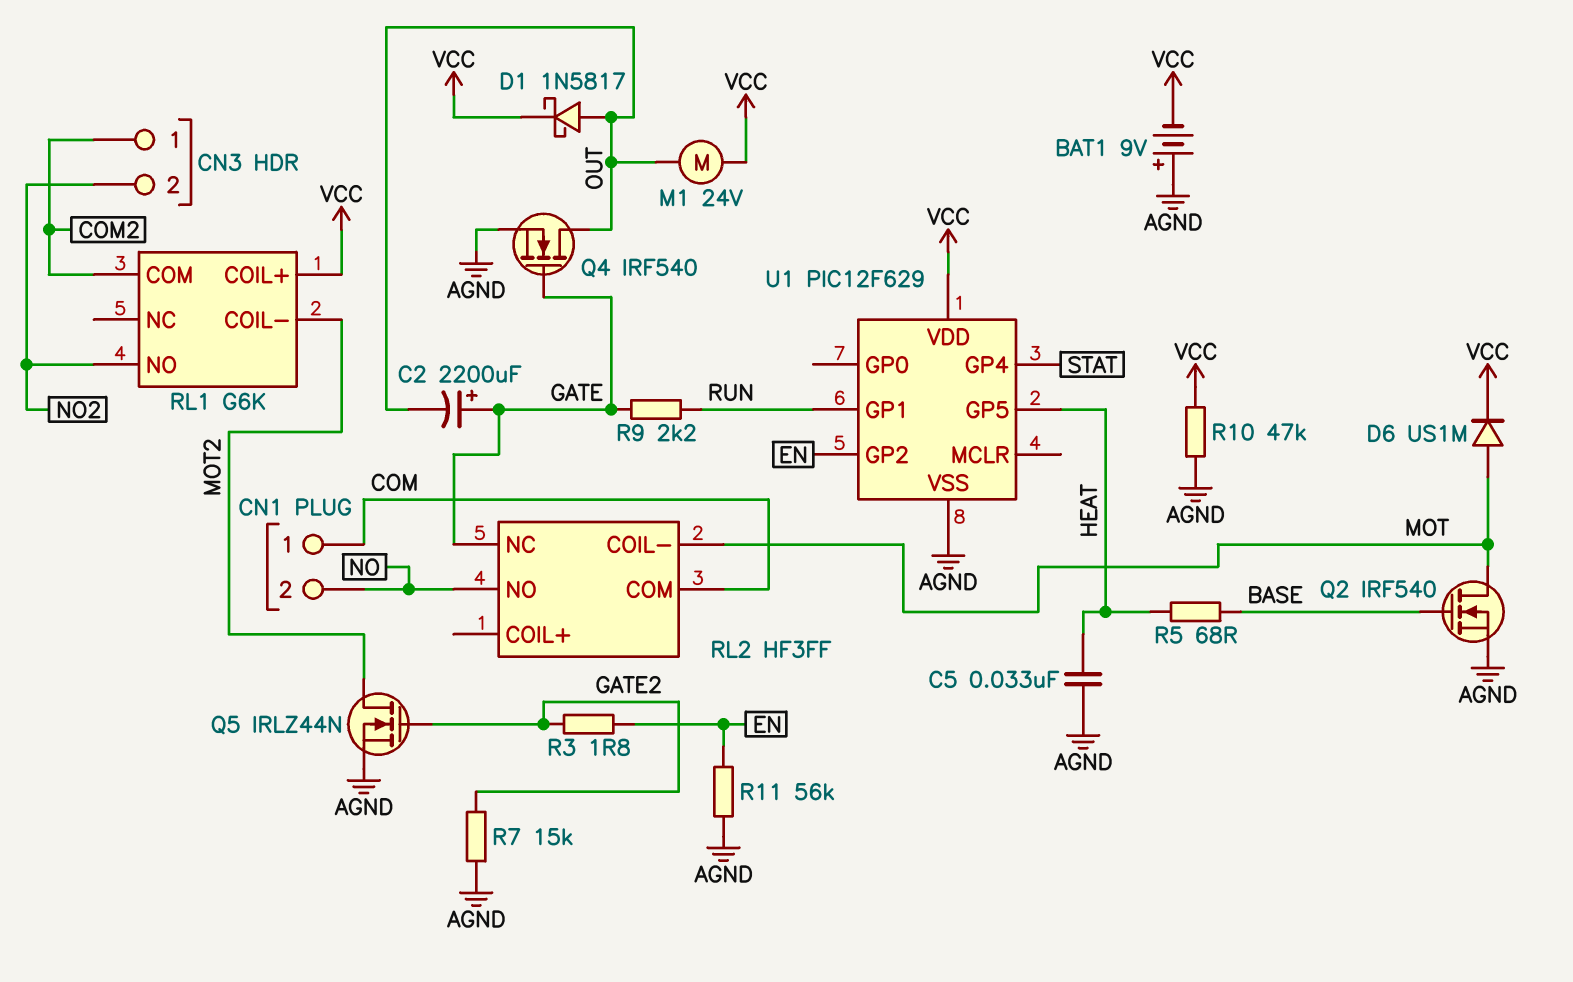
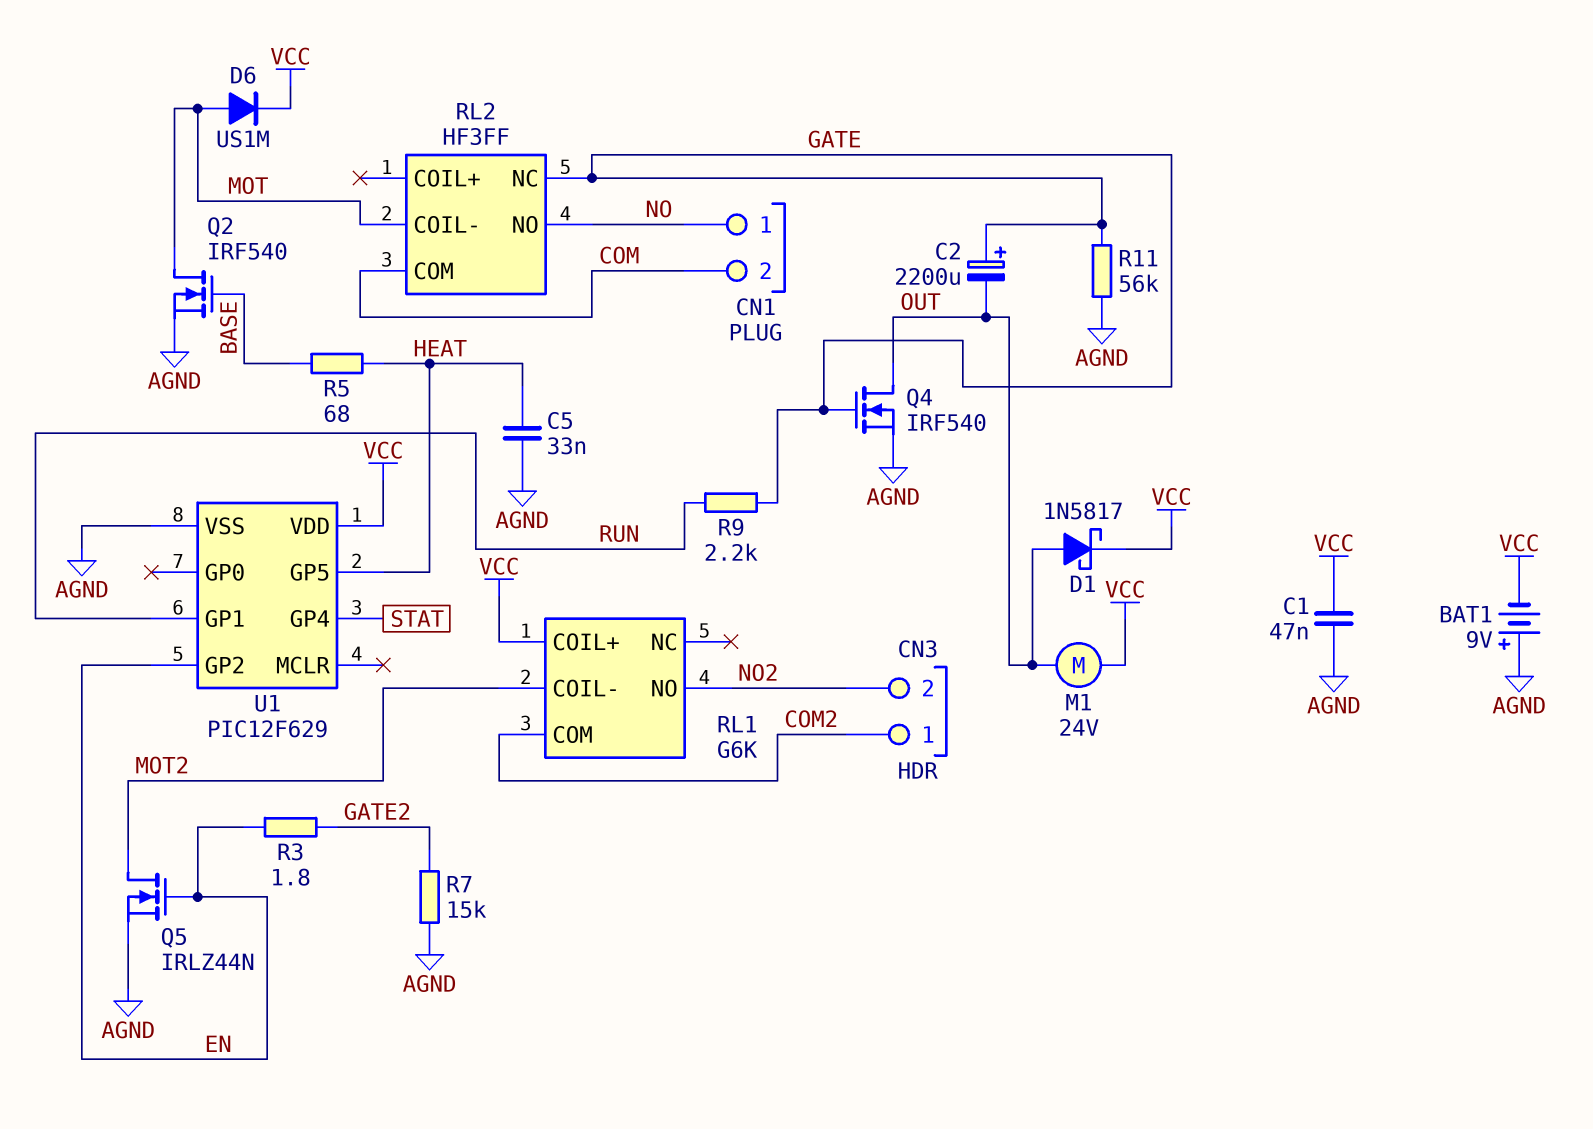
C1: none -> 47nF (AGND, VCC)
CN1 pin 1: COM -> NO
CN1 pin 2: NO -> COM
Q5: NMOS IRLZ44N (G GATE2, D MOT2, S AGND) -> NMOS IRLZ44N (G EN, D MOT2, S AGND)
R10: 47k (AGND, VCC) -> none
R11: 56k (AGND, EN) -> 56k (AGND, GATE)

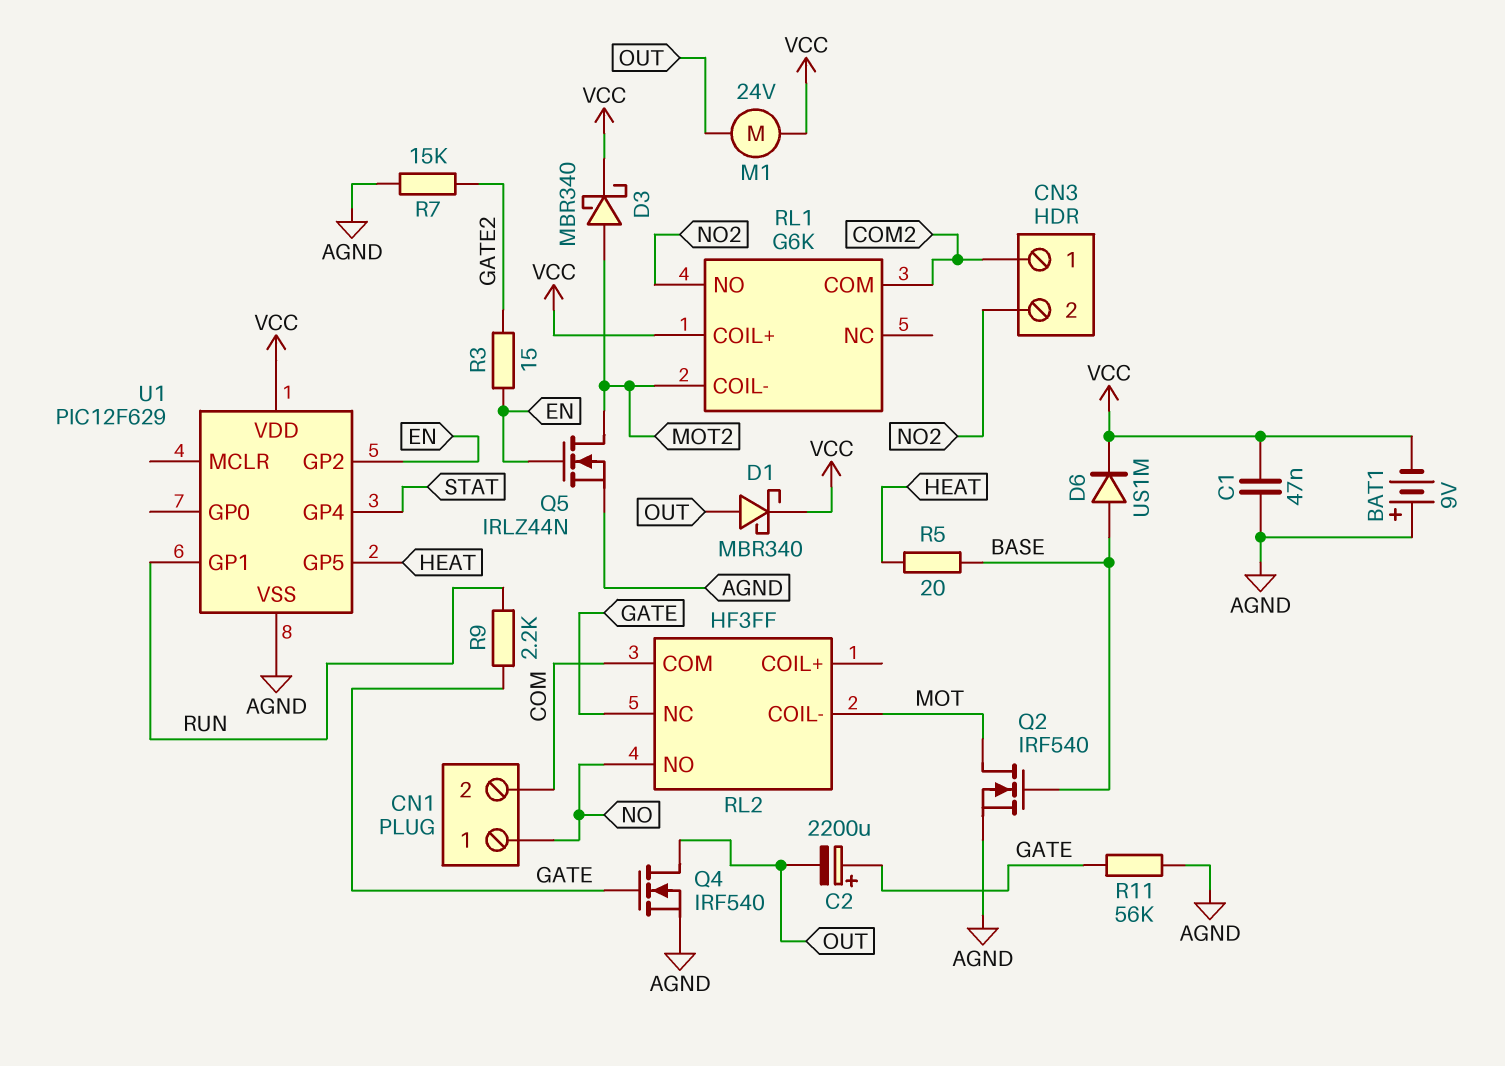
C5: 33nF (AGND, HEAT) -> none
D1: schottky 1N5817 (A OUT, K VCC) -> schottky MBR340 (A OUT, K VCC)
D3: none -> schottky MBR340 (A MOT2, K VCC)
D6: diode US1M (A MOT, K VCC) -> diode US1M (A BASE, K VCC)
R3: 1.8 (EN, GATE2) -> 15 (EN, GATE2)
R5: 68 (BASE, HEAT) -> 20 (BASE, HEAT)

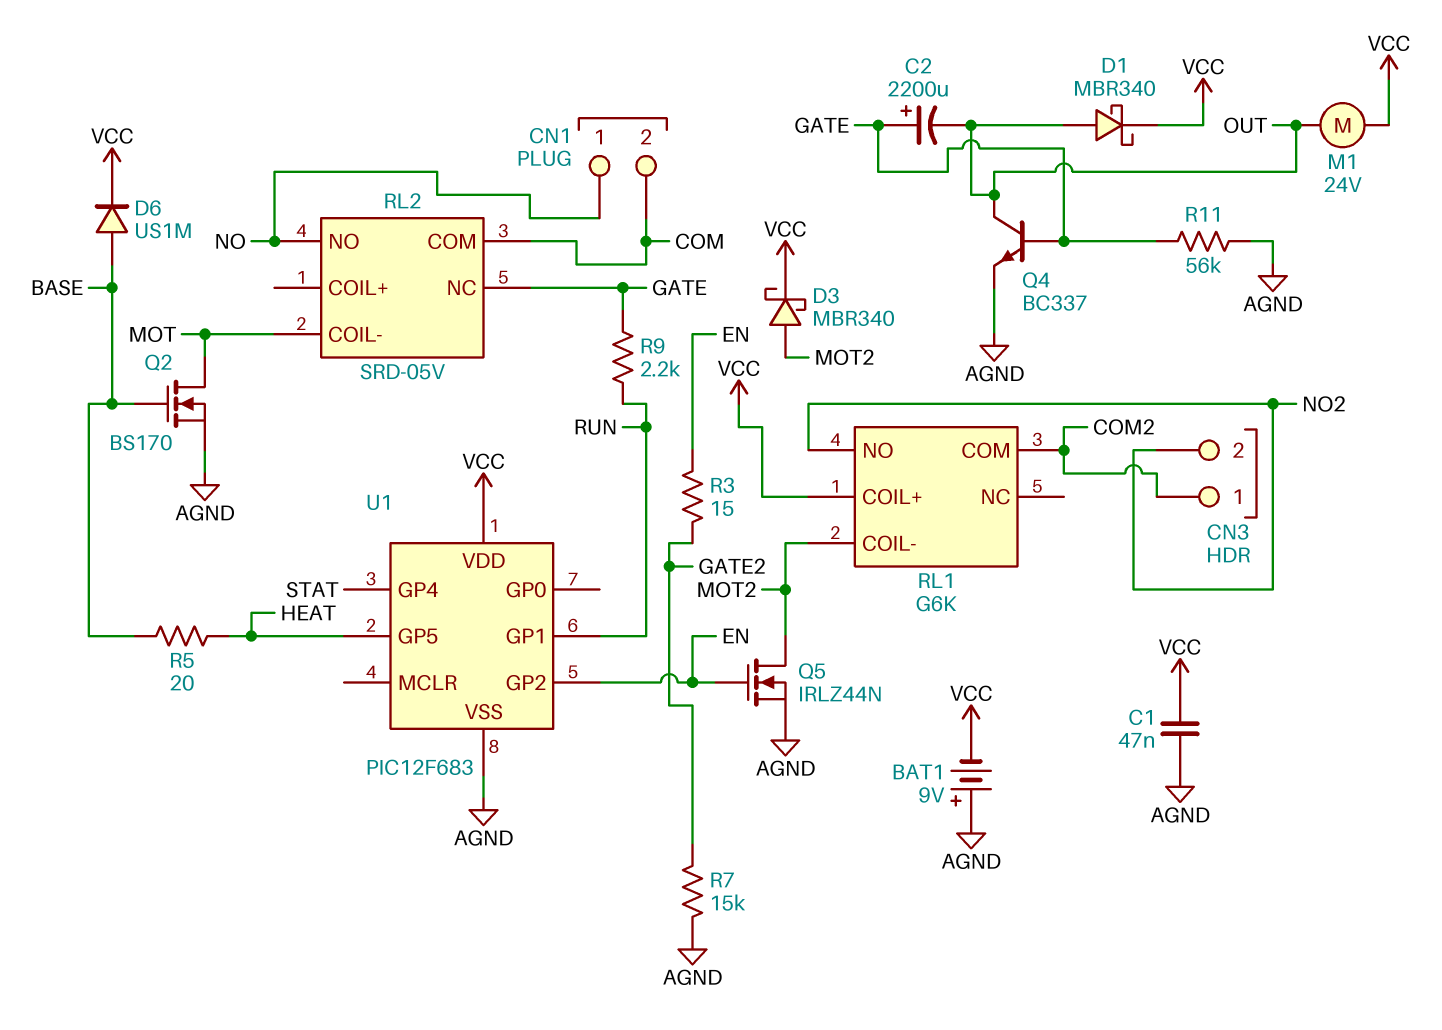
Q2: NMOS IRF540 (G BASE, D MOT, S AGND) -> NMOS BS170 (G BASE, D MOT, S AGND)
Q4: NMOS IRF540 (G GATE, D OUT, S AGND) -> NPN BC337 (B GATE, C OUT, E AGND)
RL2: HF3FF -> SRD-05V
U1: PIC12F629 -> PIC12F683

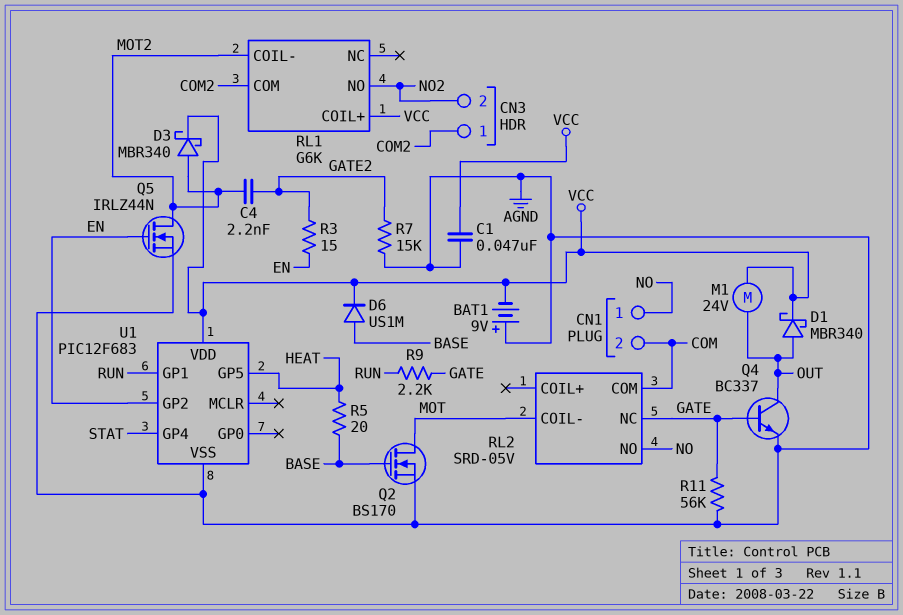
C2: 2200uF (plus GATE, minus OUT) -> none
C4: none -> 2.2nF (GATE2, MOT2)

